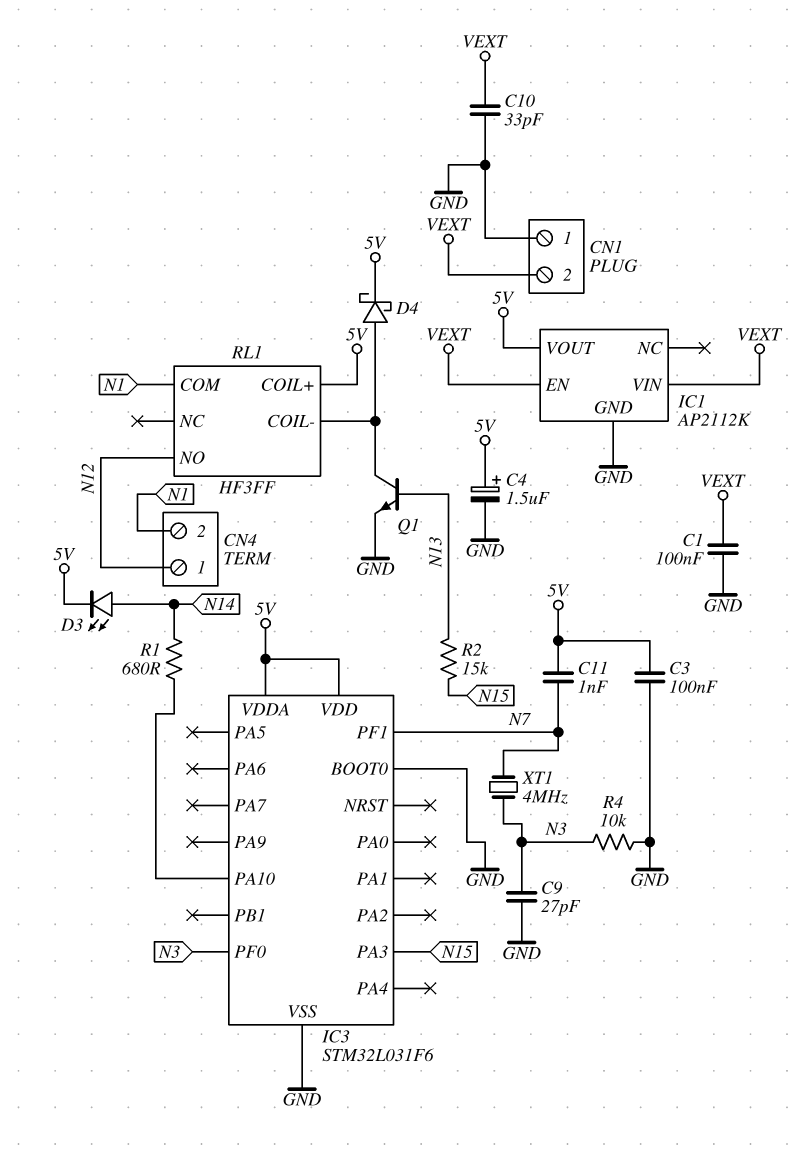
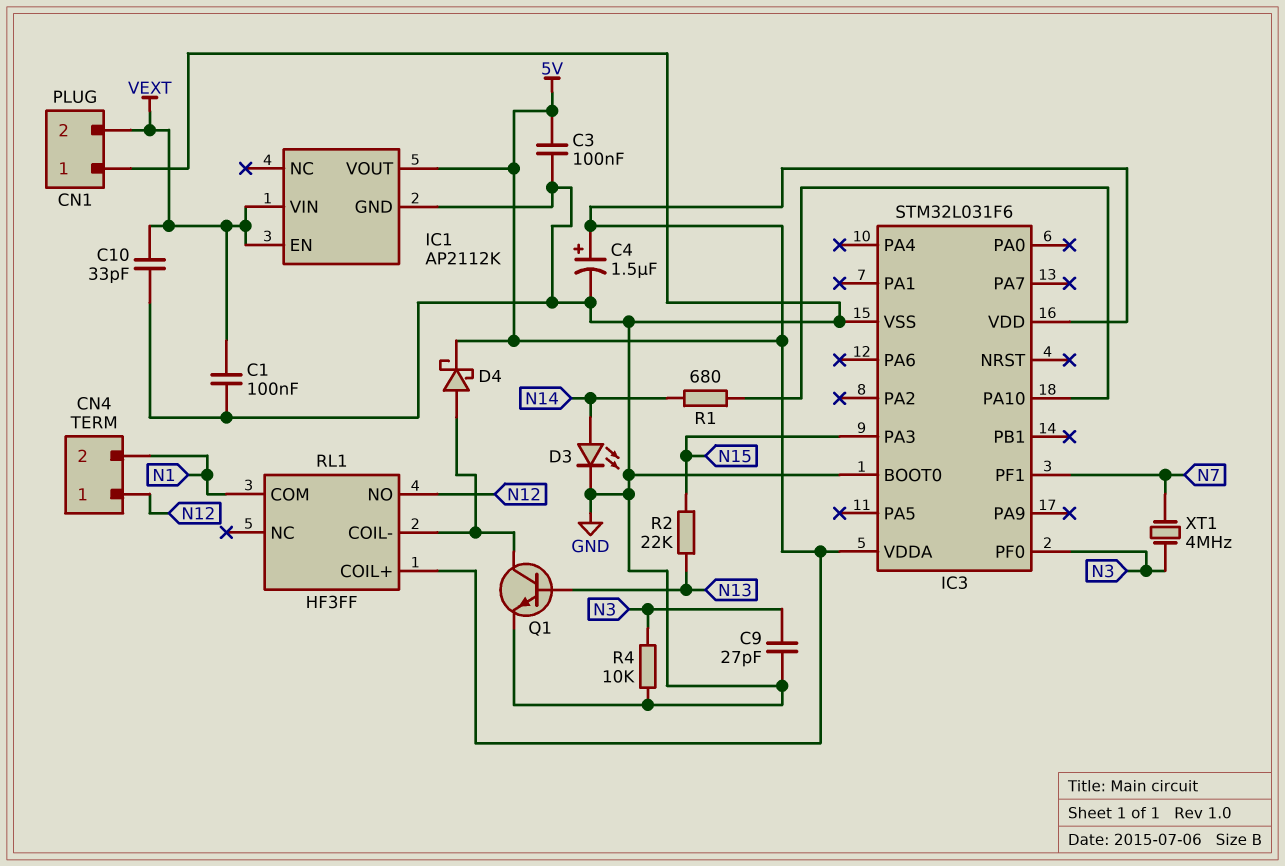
C11: 1nF (5V, N7) -> none
D3: LED (A N14, K 5V) -> LED (A N14, K GND)
R2: 15k (N13, N15) -> 22k (N13, N15)

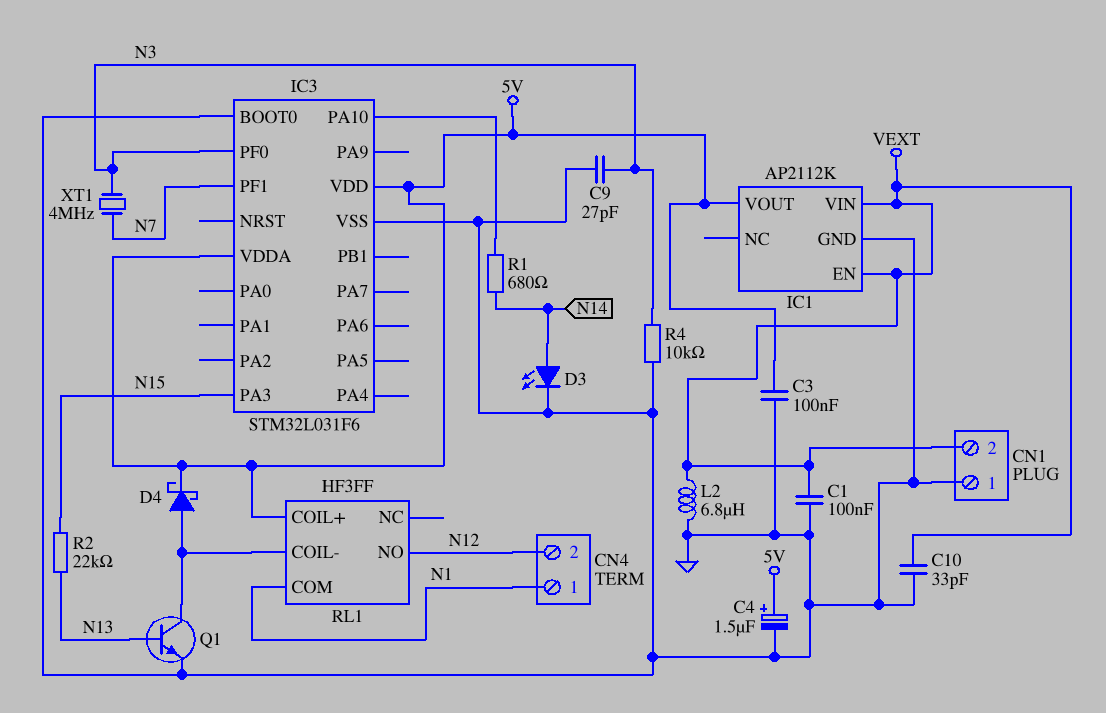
CN4 pin 1: N12 -> N1
CN4 pin 2: N1 -> N12
L2: none -> 6.8uH (GND, VEXT)

